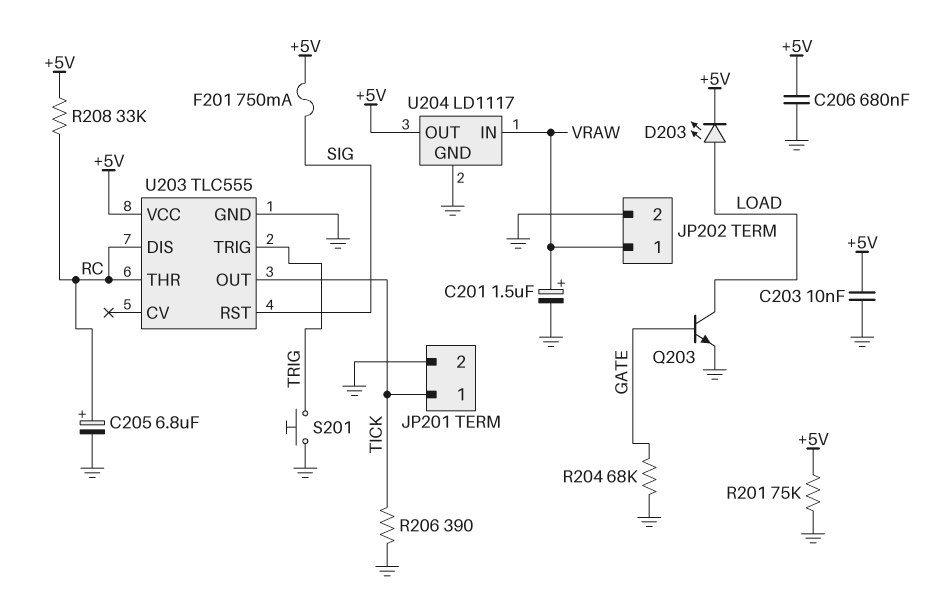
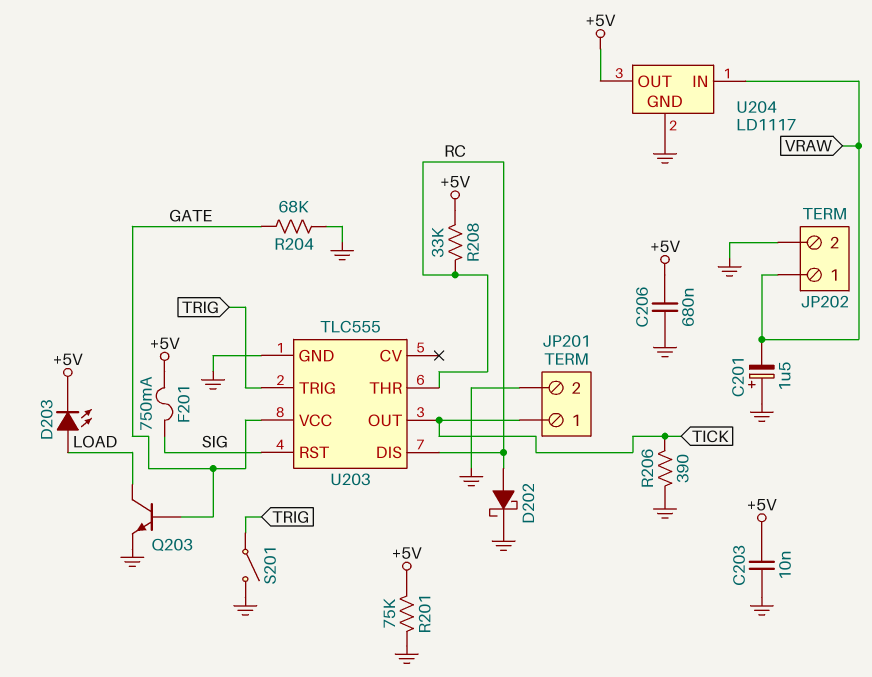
C201: 1.5uF (plus VRAW, minus GND) -> 1.5uF (plus GND, minus VRAW)
C205: 6.8uF (plus RC, minus GND) -> none
D202: none -> schottky (A RC, K GND)
S201: button (GND, TRIG) -> switch (GND, TRIG)
U203 pin VCC: +5V -> GATE

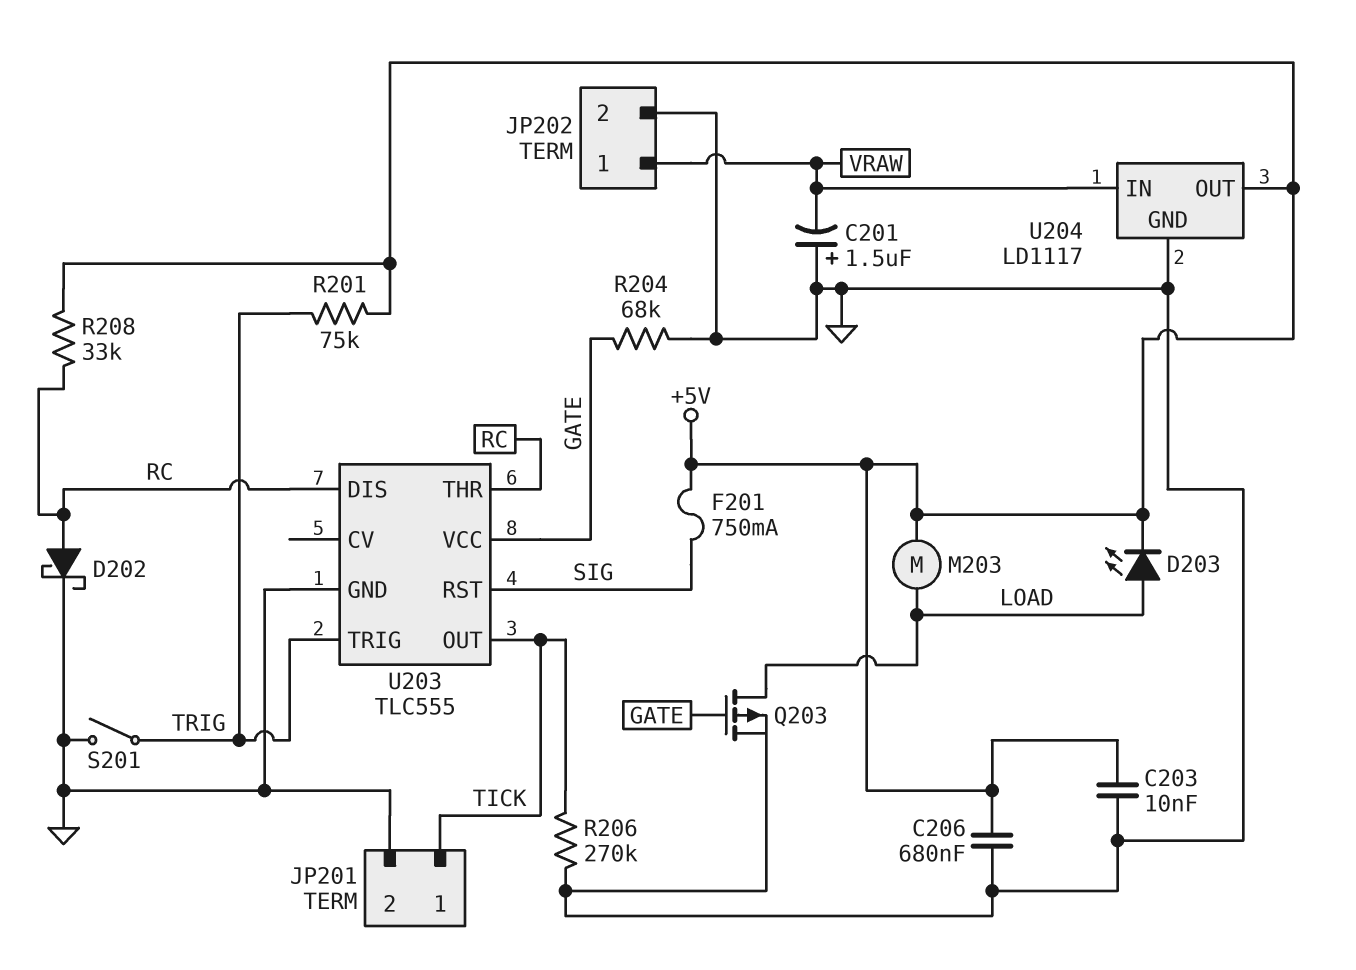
M203: none -> motor (+5V, LOAD)
Q203: NPN (B GATE, C LOAD, E GND) -> PMOS (G GATE, D LOAD, S GND)
R201: 75k (+5V, GND) -> 75k (+5V, TRIG)
R206: 390 (GND, TICK) -> 270k (GND, TICK)

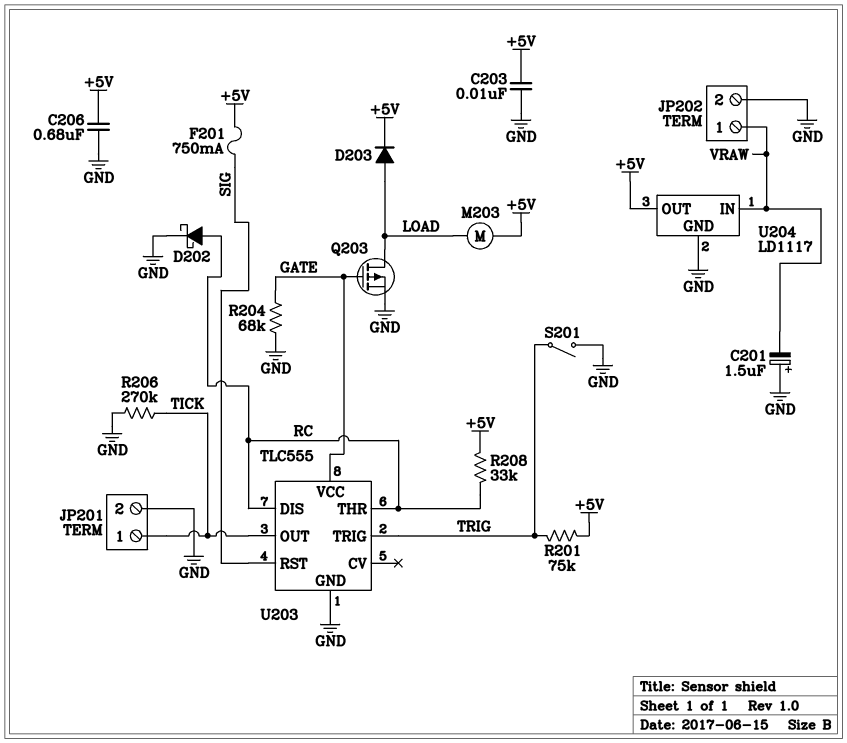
D203: LED (A LOAD, K +5V) -> diode (A LOAD, K +5V)

